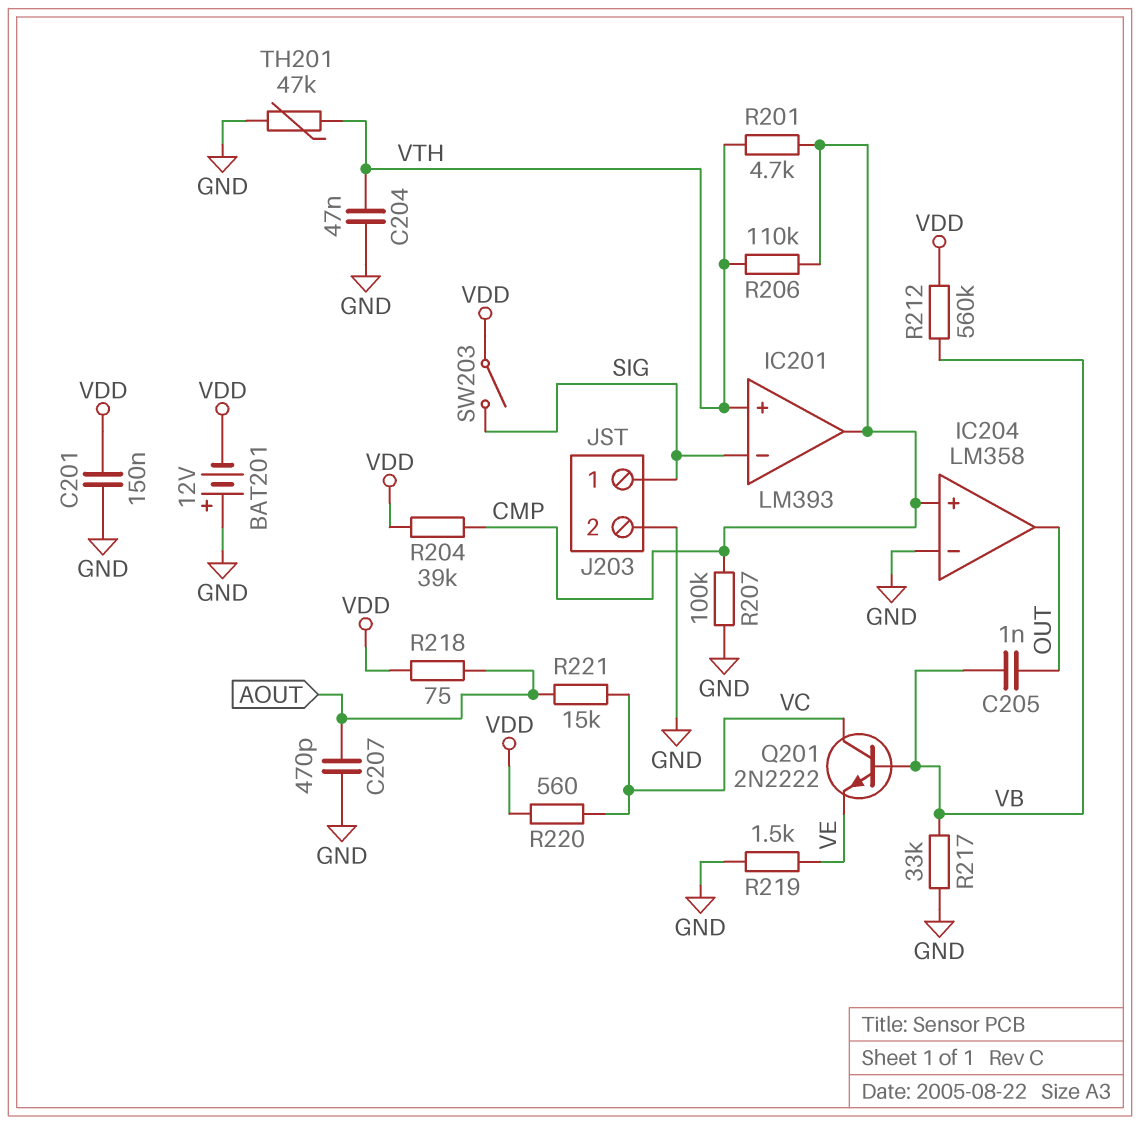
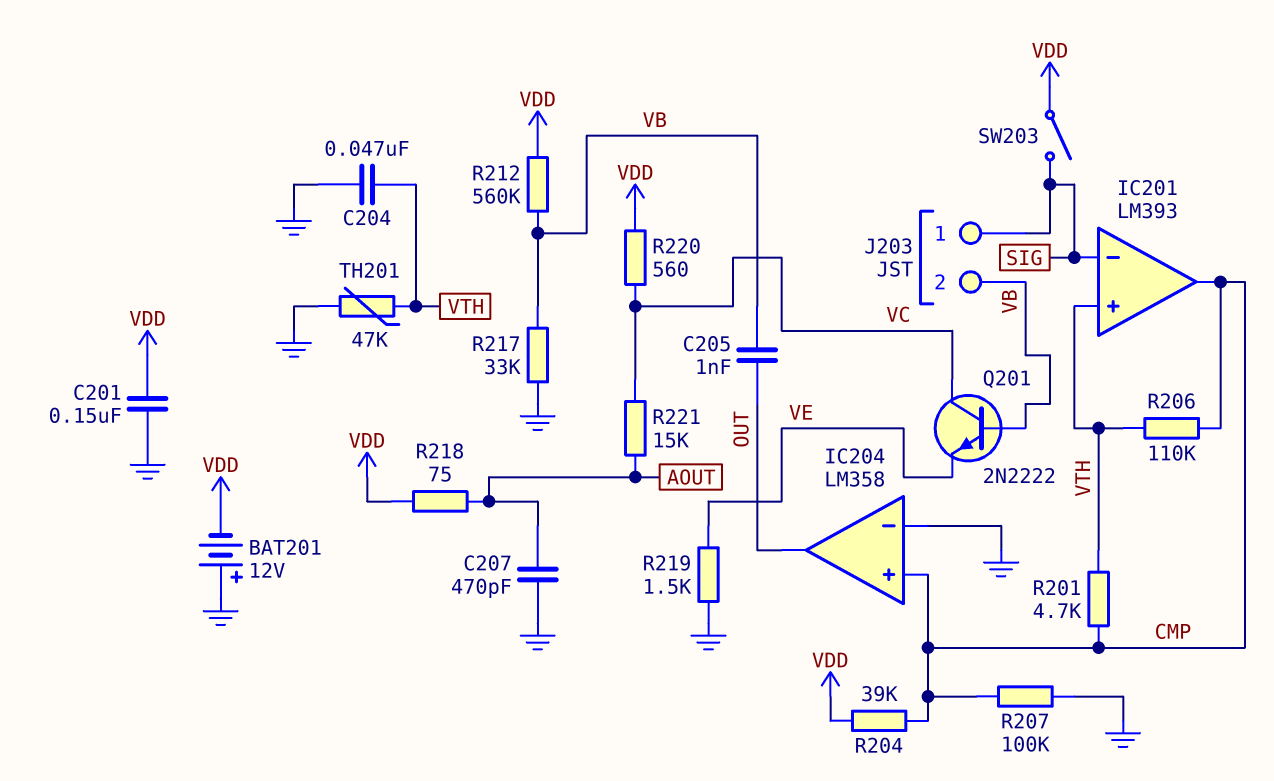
J203 pin 2: GND -> VB

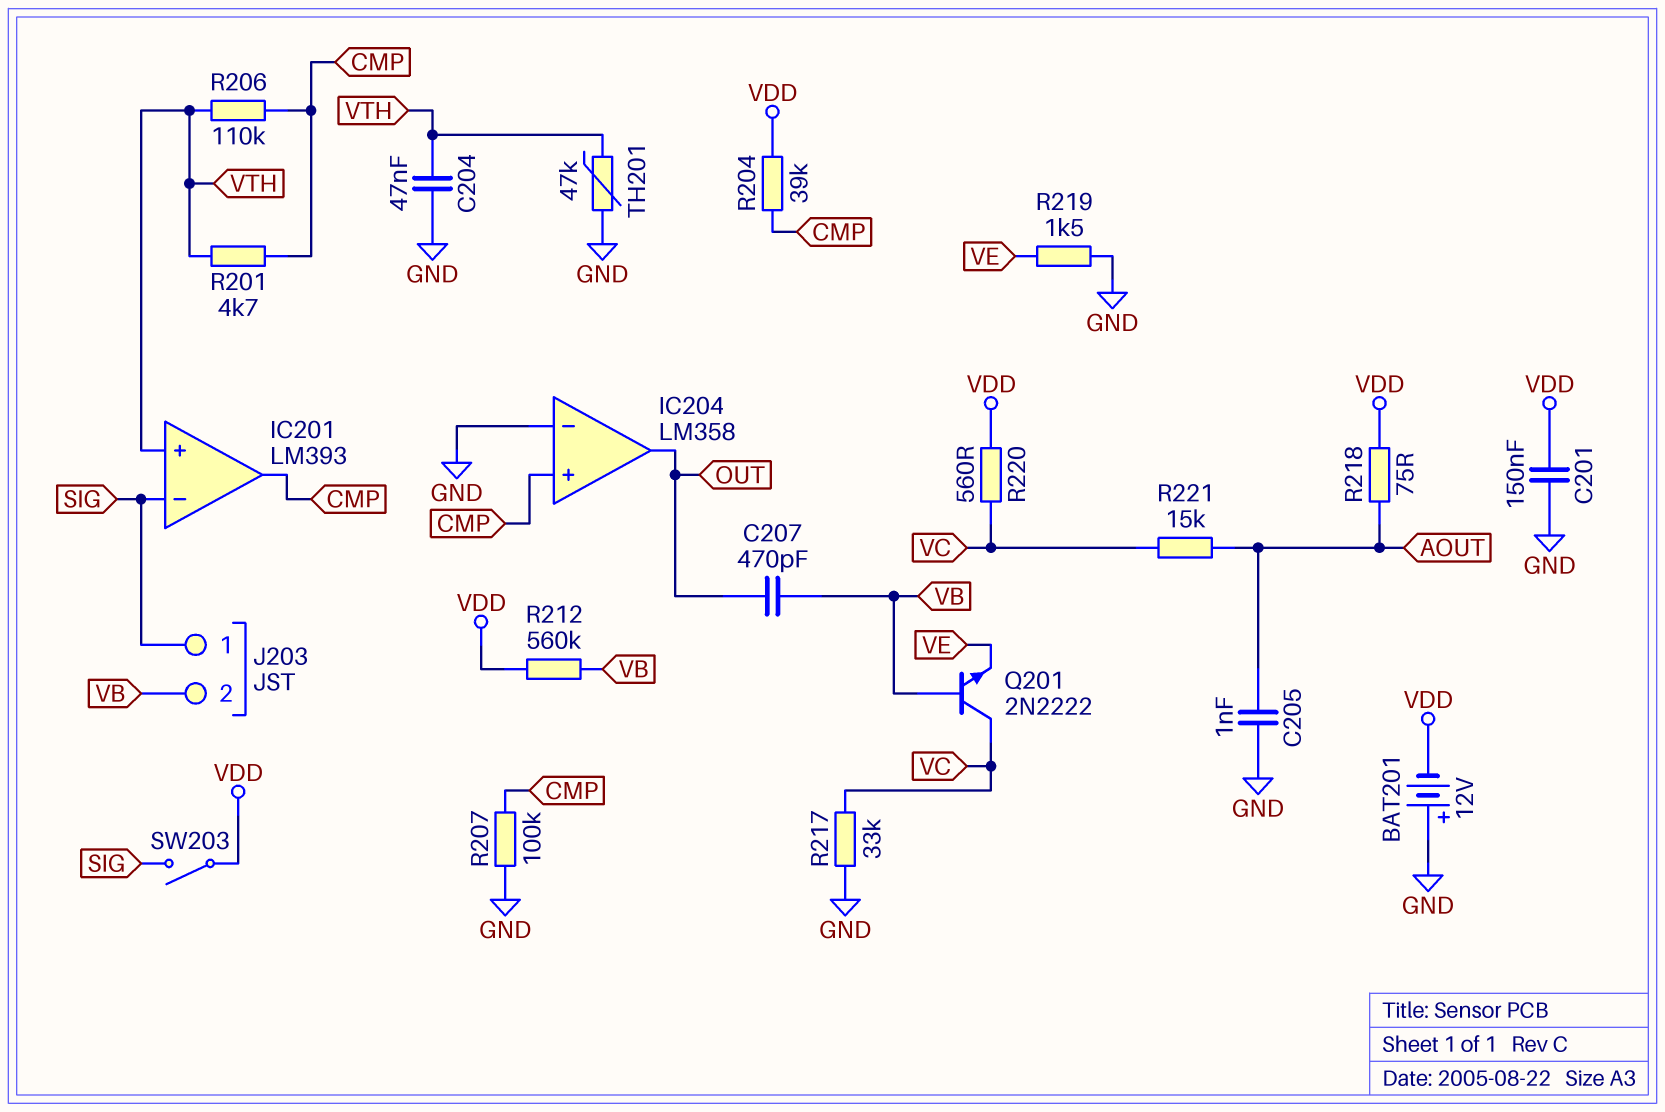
C205: 1nF (OUT, VB) -> 1nF (AOUT, GND)
C207: 470pF (AOUT, GND) -> 470pF (OUT, VB)
R217: 33k (GND, VB) -> 33k (GND, VC)

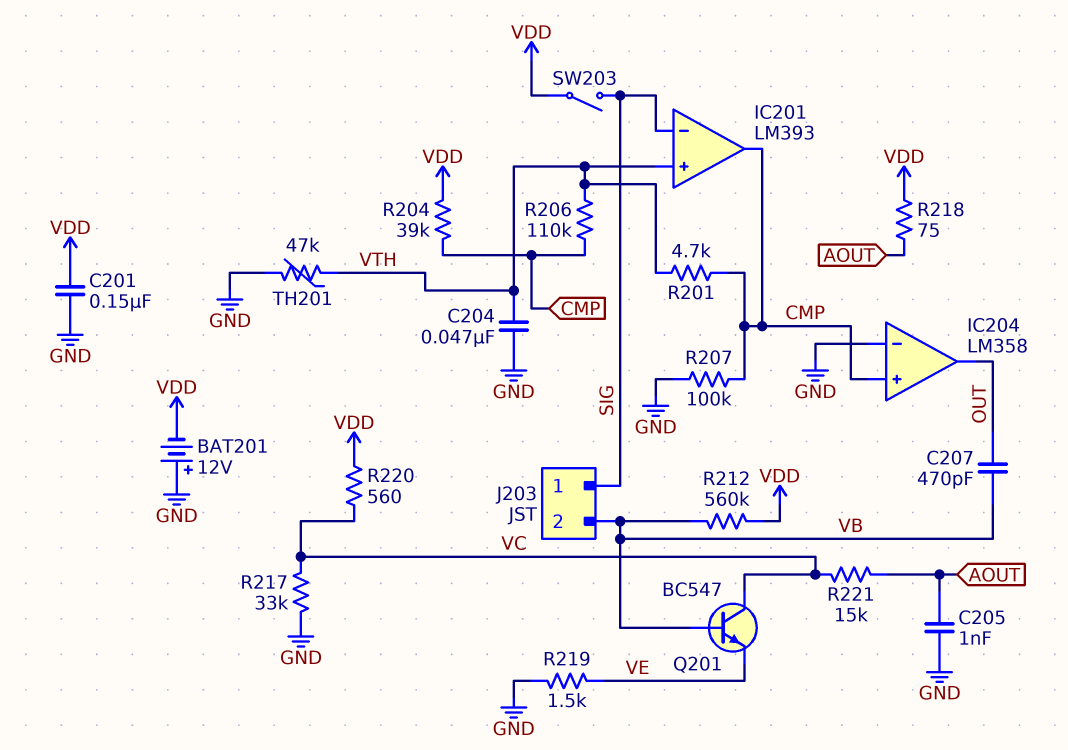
Q201: NPN 2N2222 (B VB, C VC, E VE) -> NPN BC547 (B VB, C VC, E VE)

